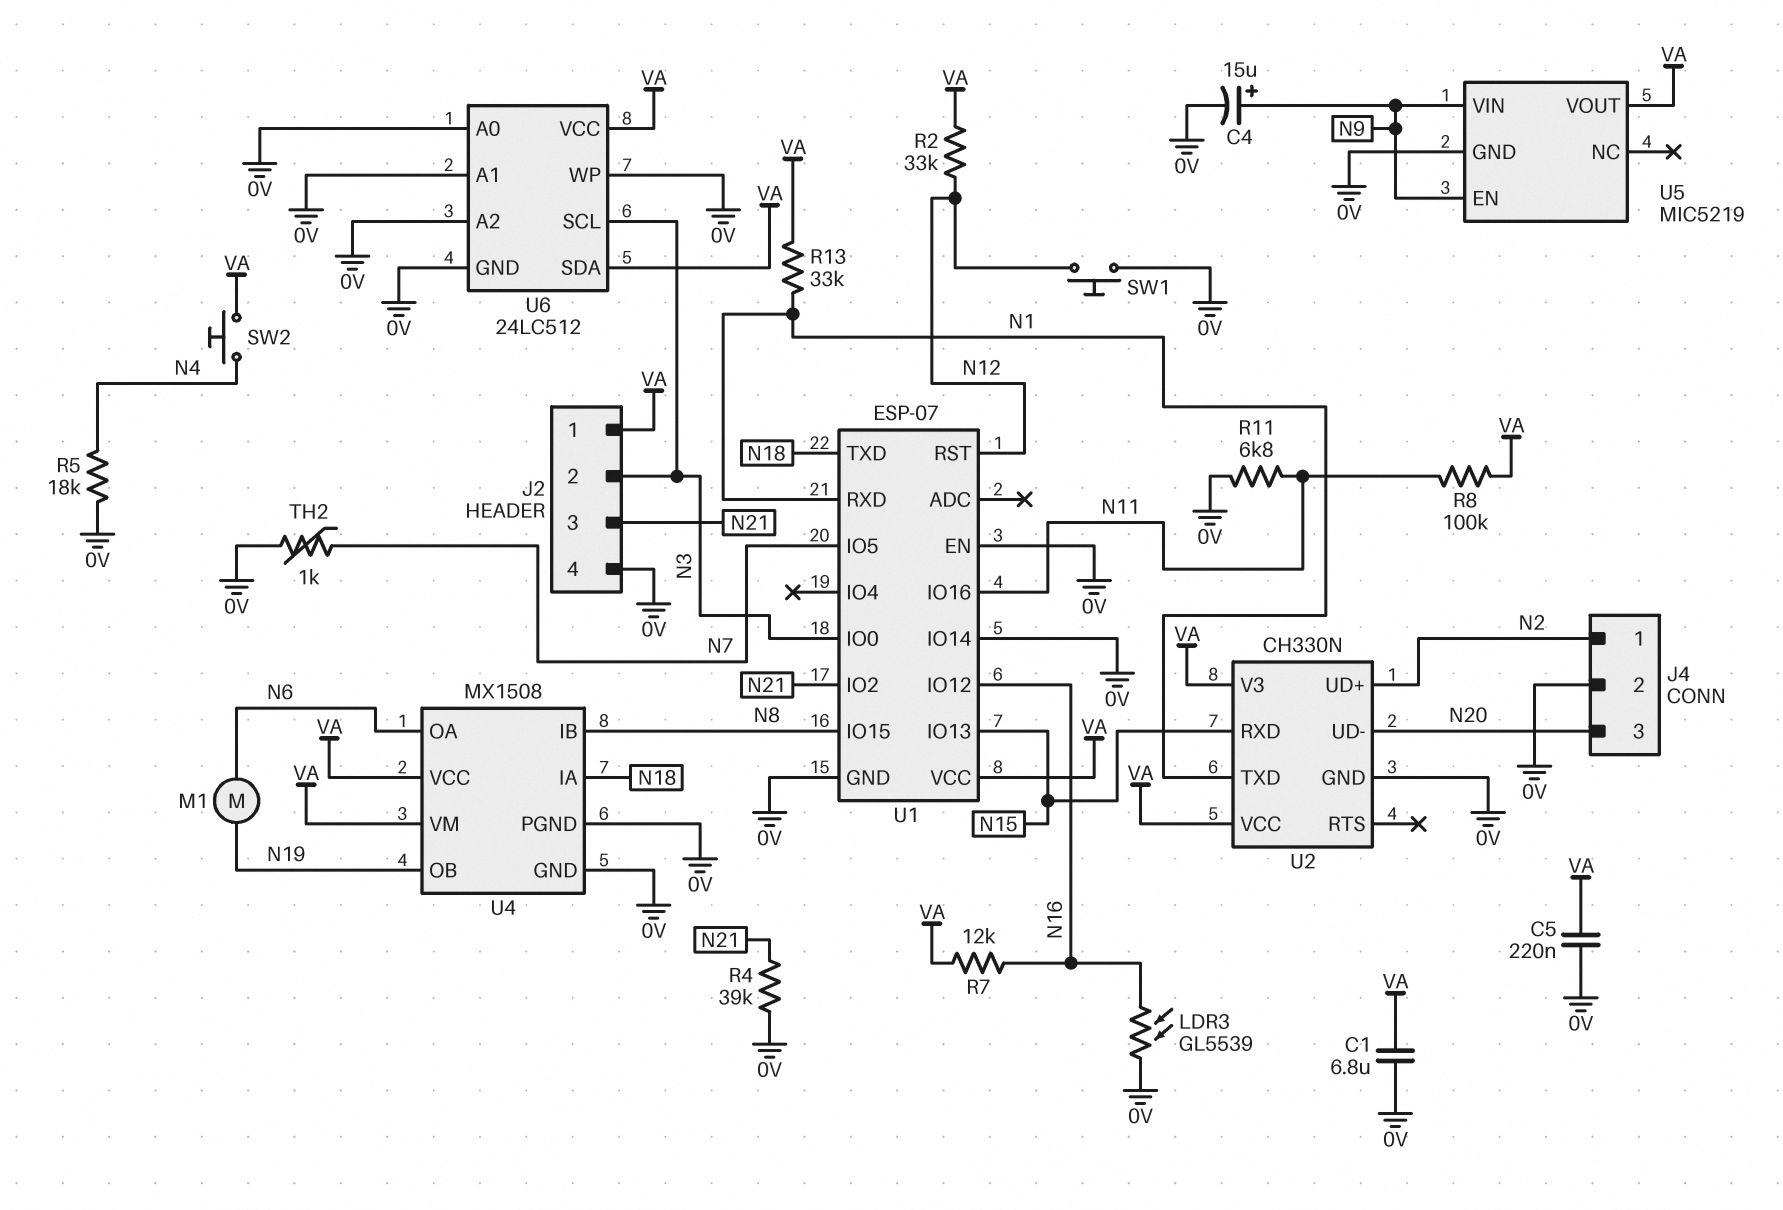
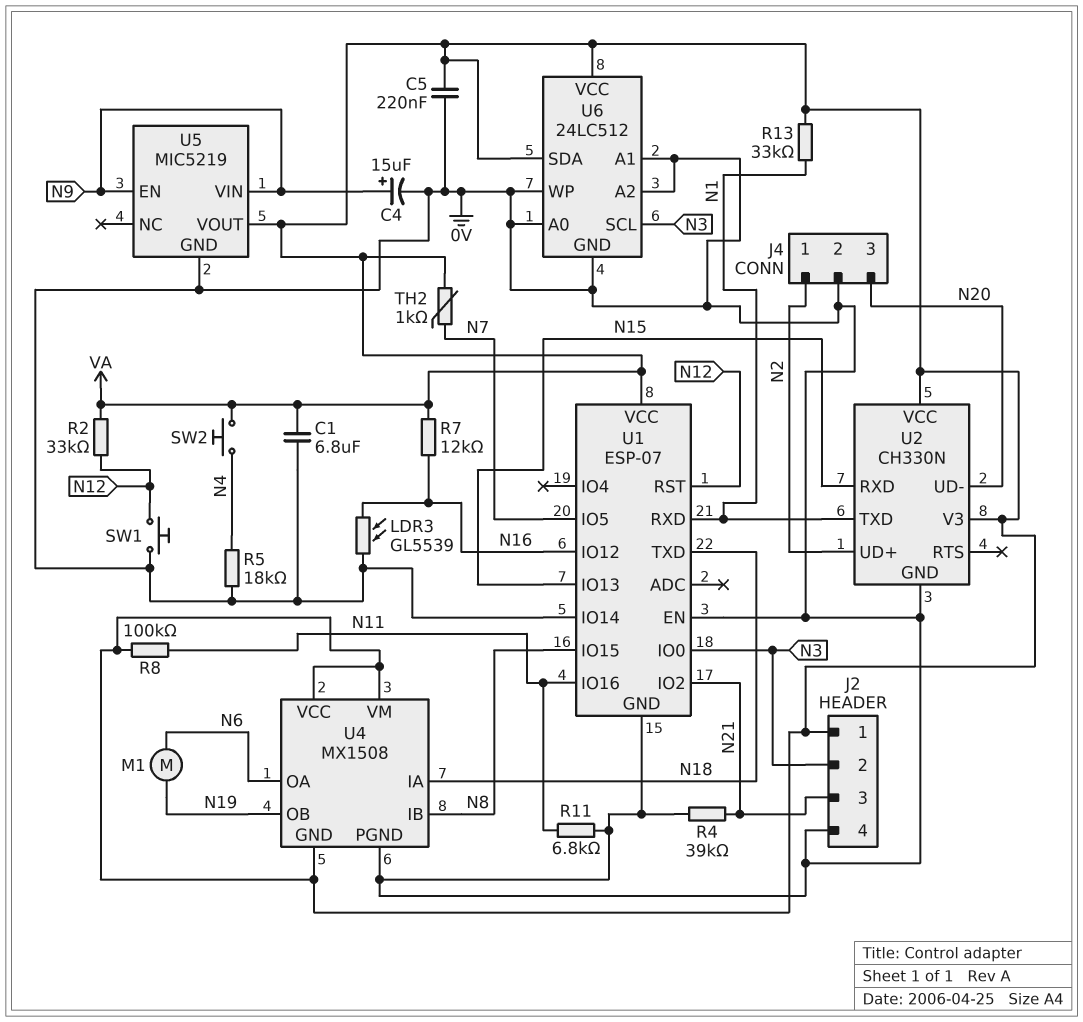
TH2: 1k (0V, N7) -> 1k (N7, VA)
U4 pin GND: 0V -> VA

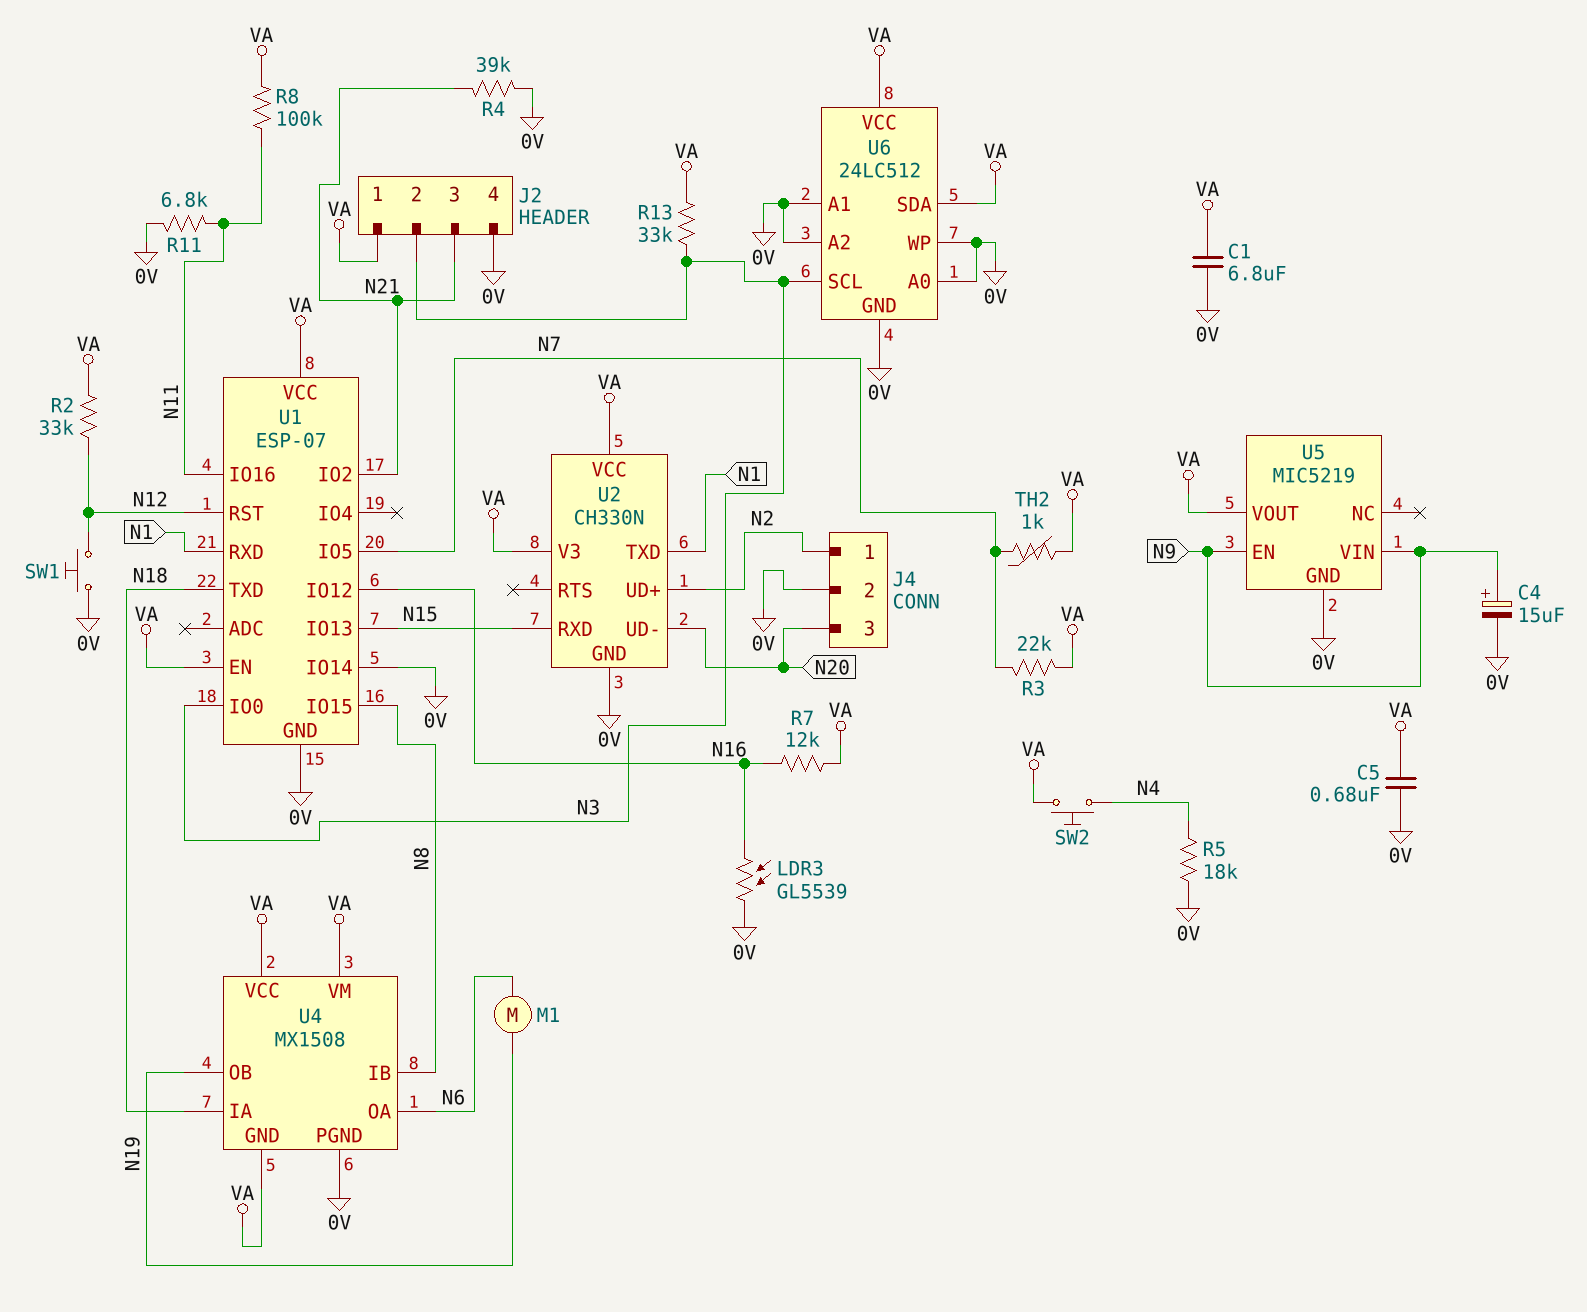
C5: 220nF (0V, VA) -> 680nF (0V, VA)
R3: none -> 22k (N7, VA)
R13: 33k (N1, VA) -> 33k (N3, VA)
U1 pin EN: 0V -> VA

